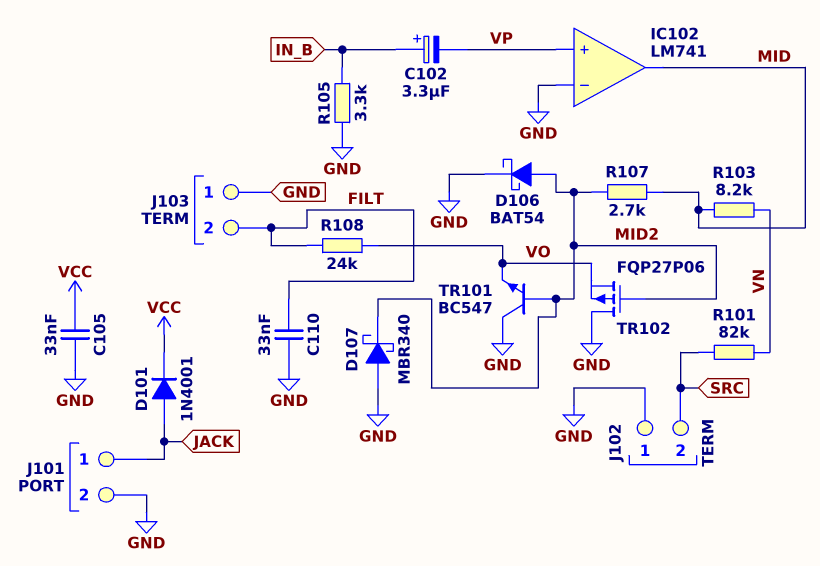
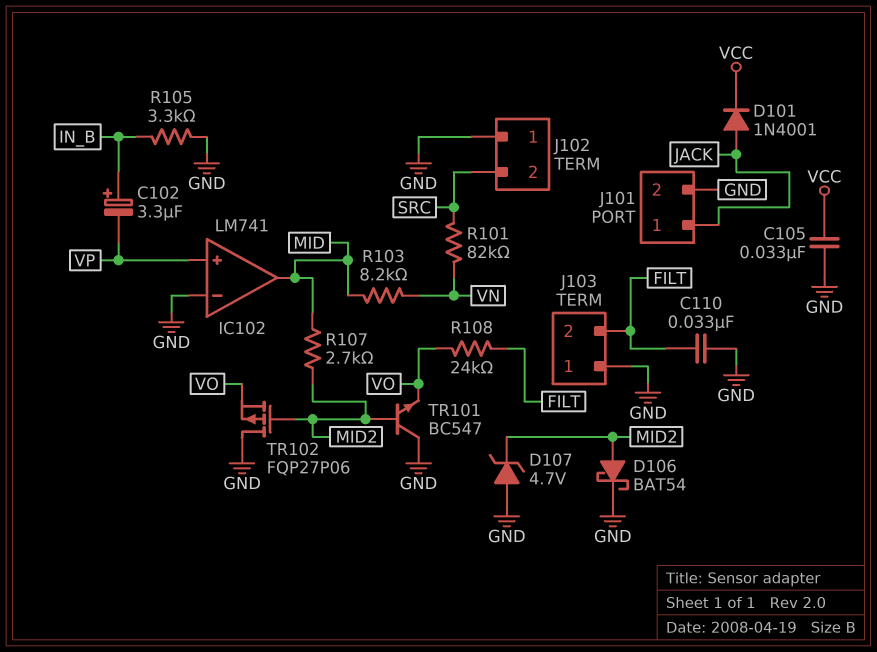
D107: schottky MBR340 (A GND, K MID2) -> zener 4.7V (A GND, K MID2)

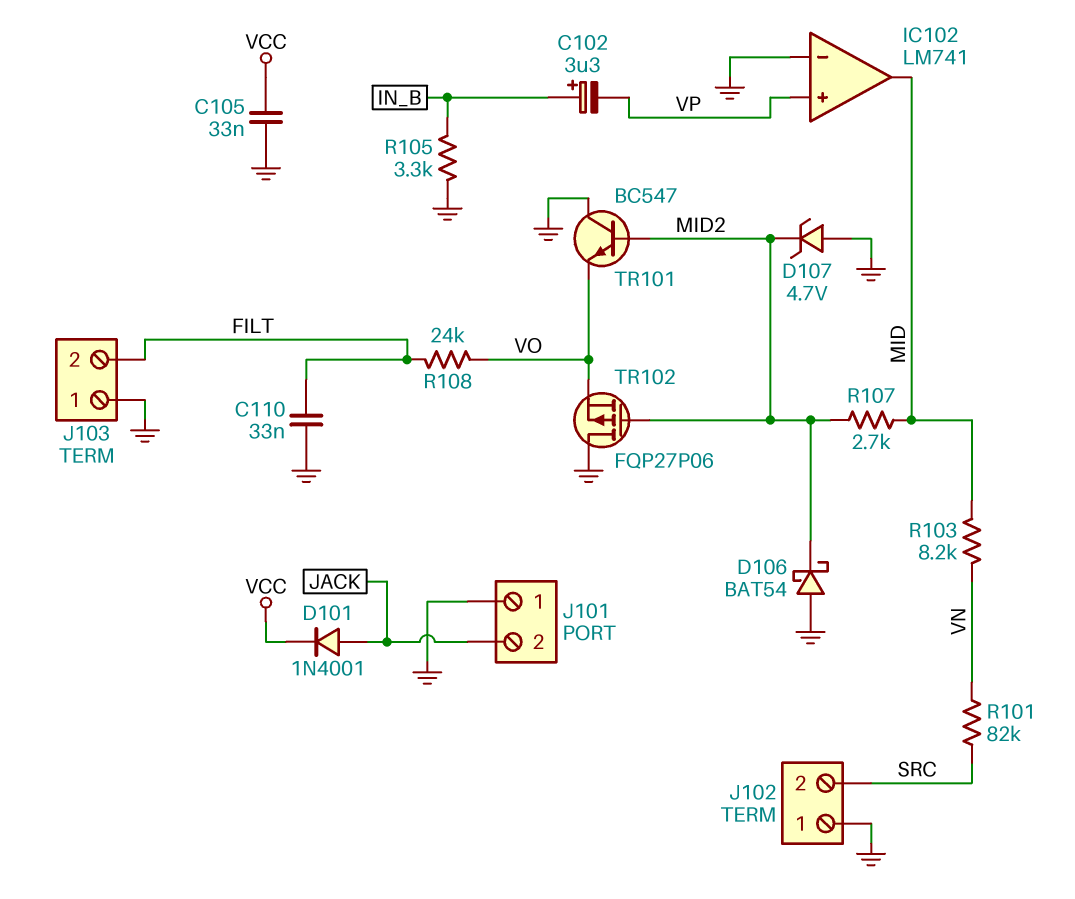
D106: schottky BAT54 (A MID2, K GND) -> schottky BAT54 (A GND, K MID2)
J101 pin 1: JACK -> GND
J101 pin 2: GND -> JACK

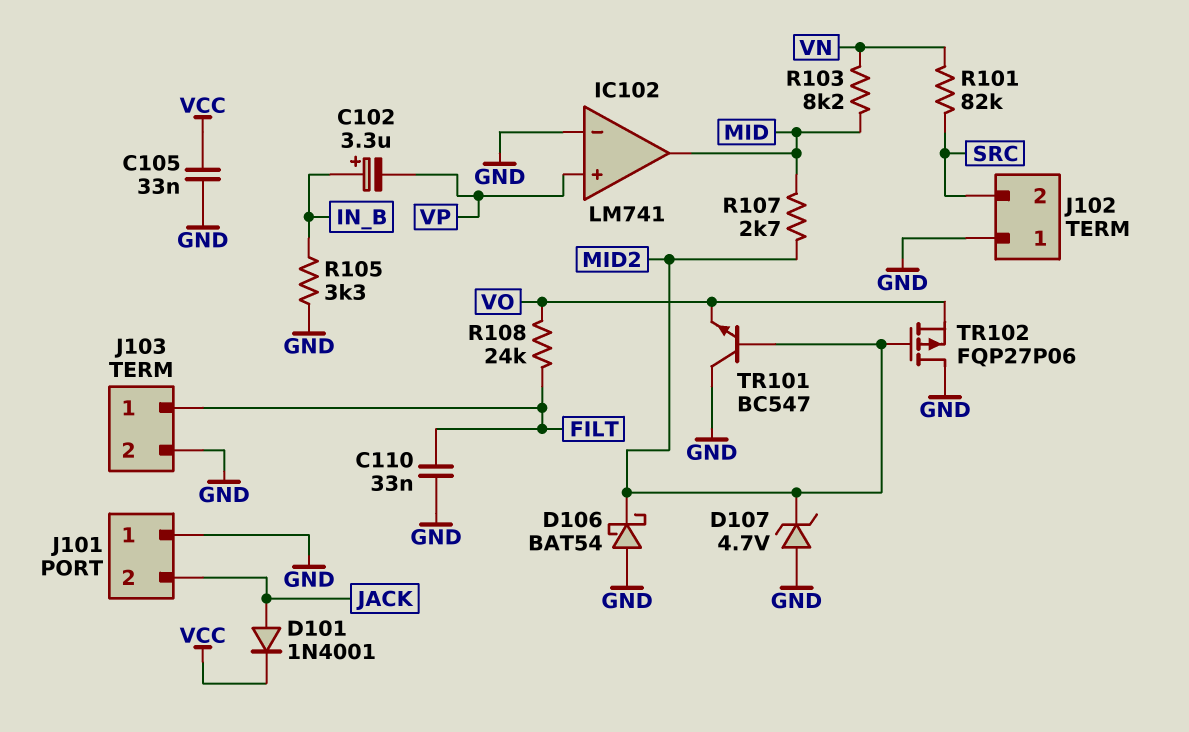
J103 pin 1: GND -> FILT
J103 pin 2: FILT -> GND

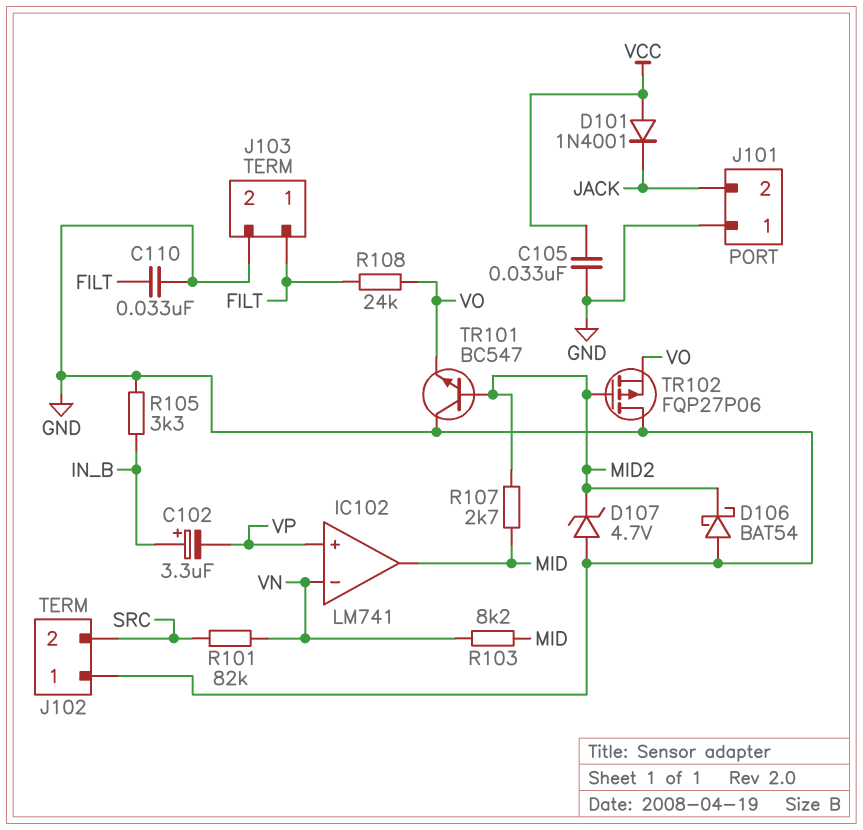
D101: diode 1N4001 (A JACK, K VCC) -> diode 1N4001 (A VCC, K JACK)
IC102 pin in-: GND -> VN

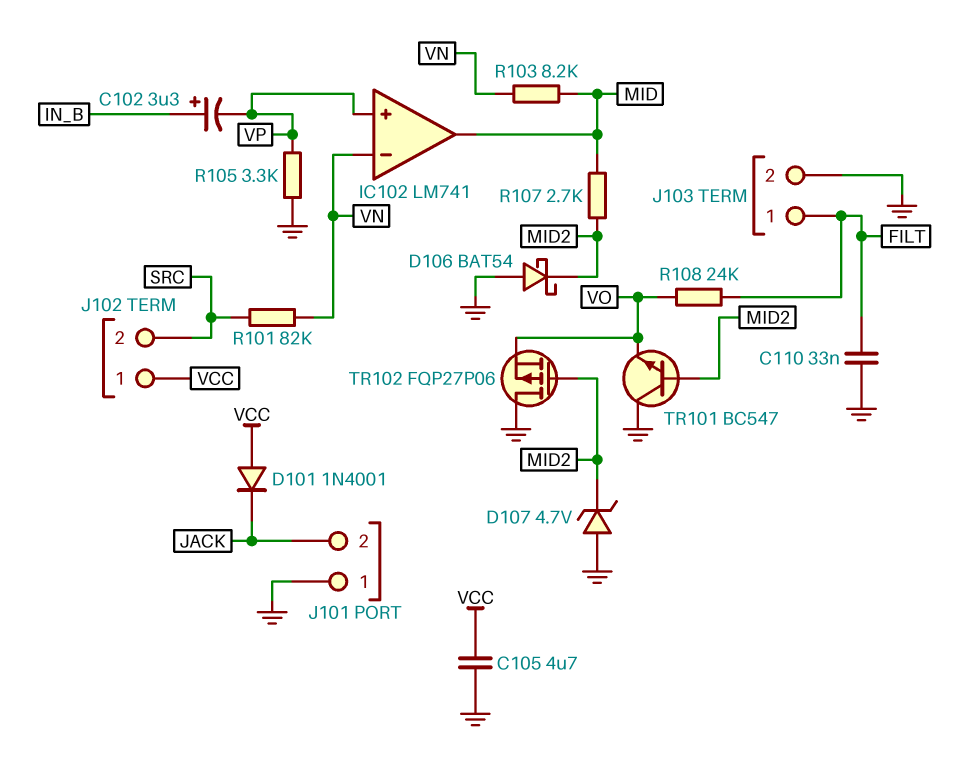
C105: 33nF (GND, VCC) -> 4.7uF (GND, VCC)
J102 pin 1: GND -> VCC
R105: 3.3k (GND, IN_B) -> 3.3k (GND, VP)

